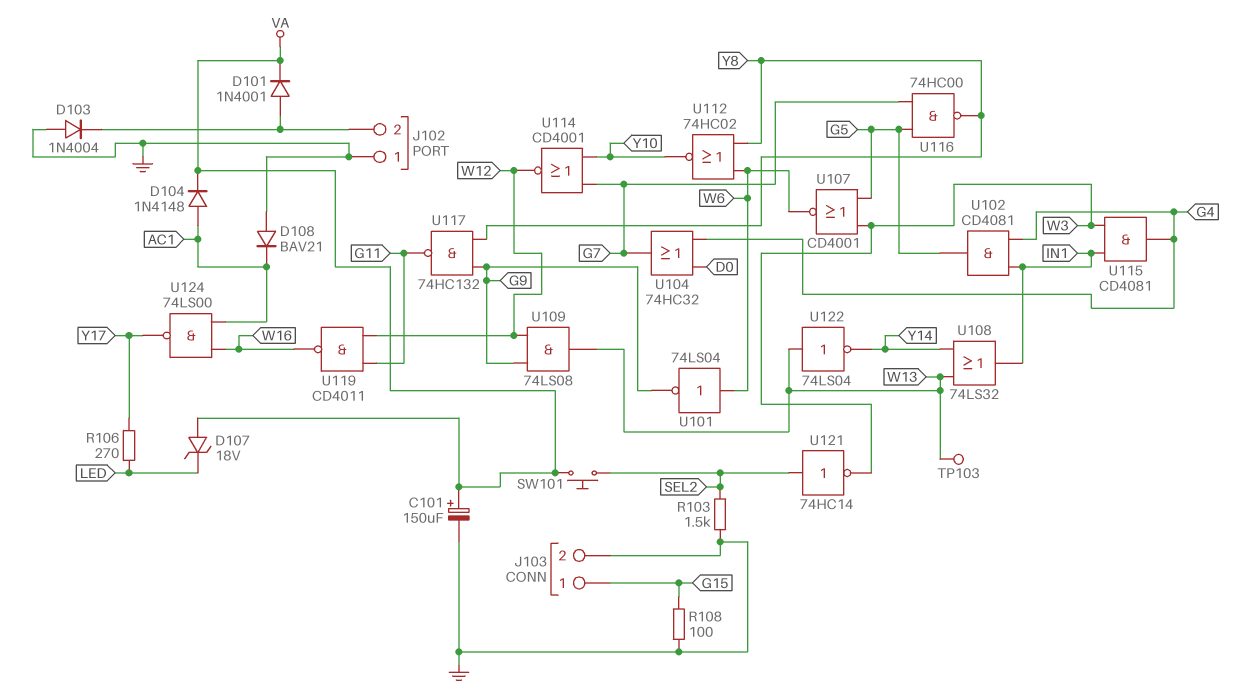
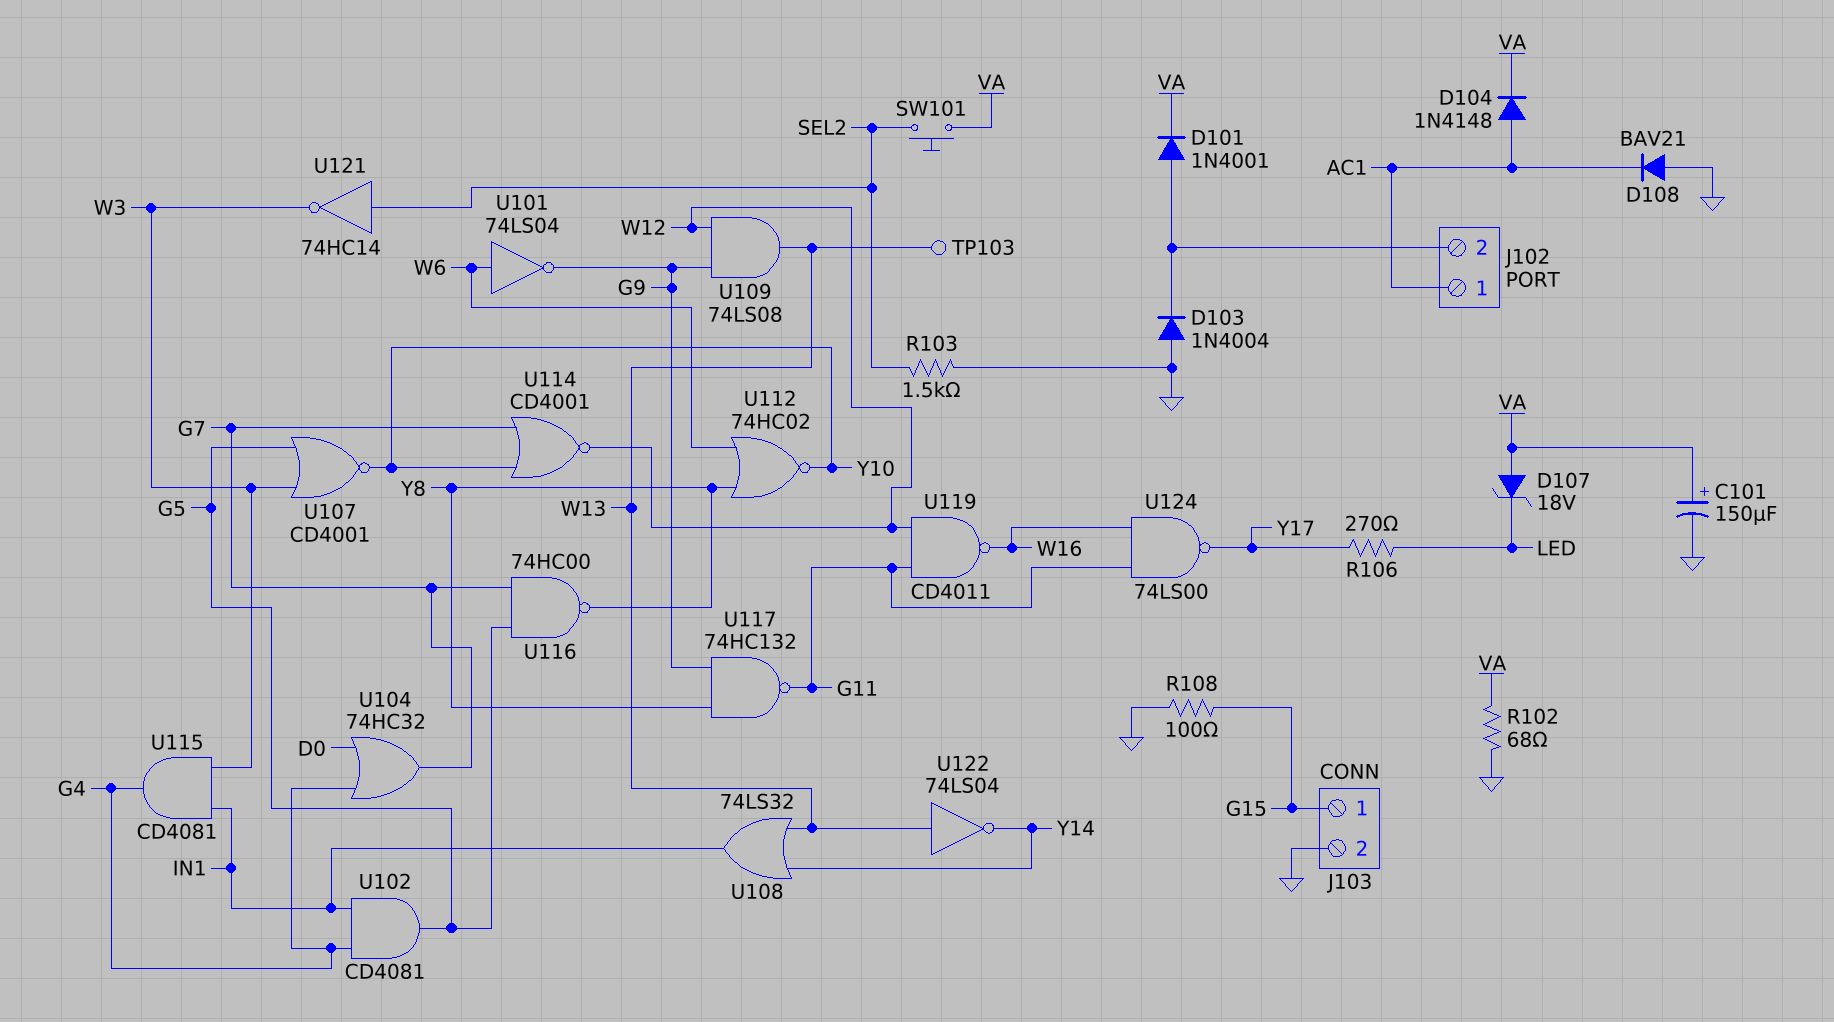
J102 pin 1: GND -> AC1
R102: none -> 68 (GND, VA)
U107: NOR CD4001 (in G5, in W3, out W6) -> NOR CD4001 (in G5, in W3, out Y10)
U124: NAND 74LS00 (in AC1, in W16, out Y17) -> NAND 74LS00 (in G11, in W16, out Y17)

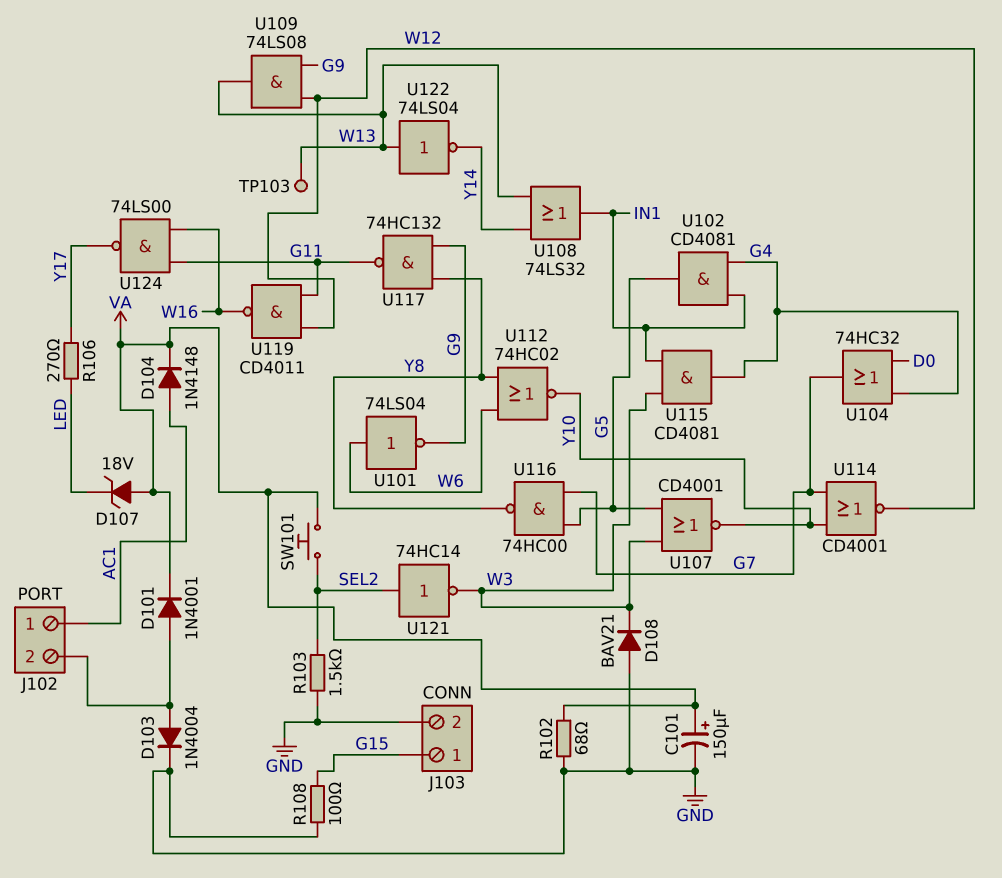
D103: diode 1N4004 (A GND, K J102/2) -> diode 1N4004 (A J102/2, K GND)
D108: diode BAV21 (A GND, K AC1) -> diode BAV21 (A GND, K W3)

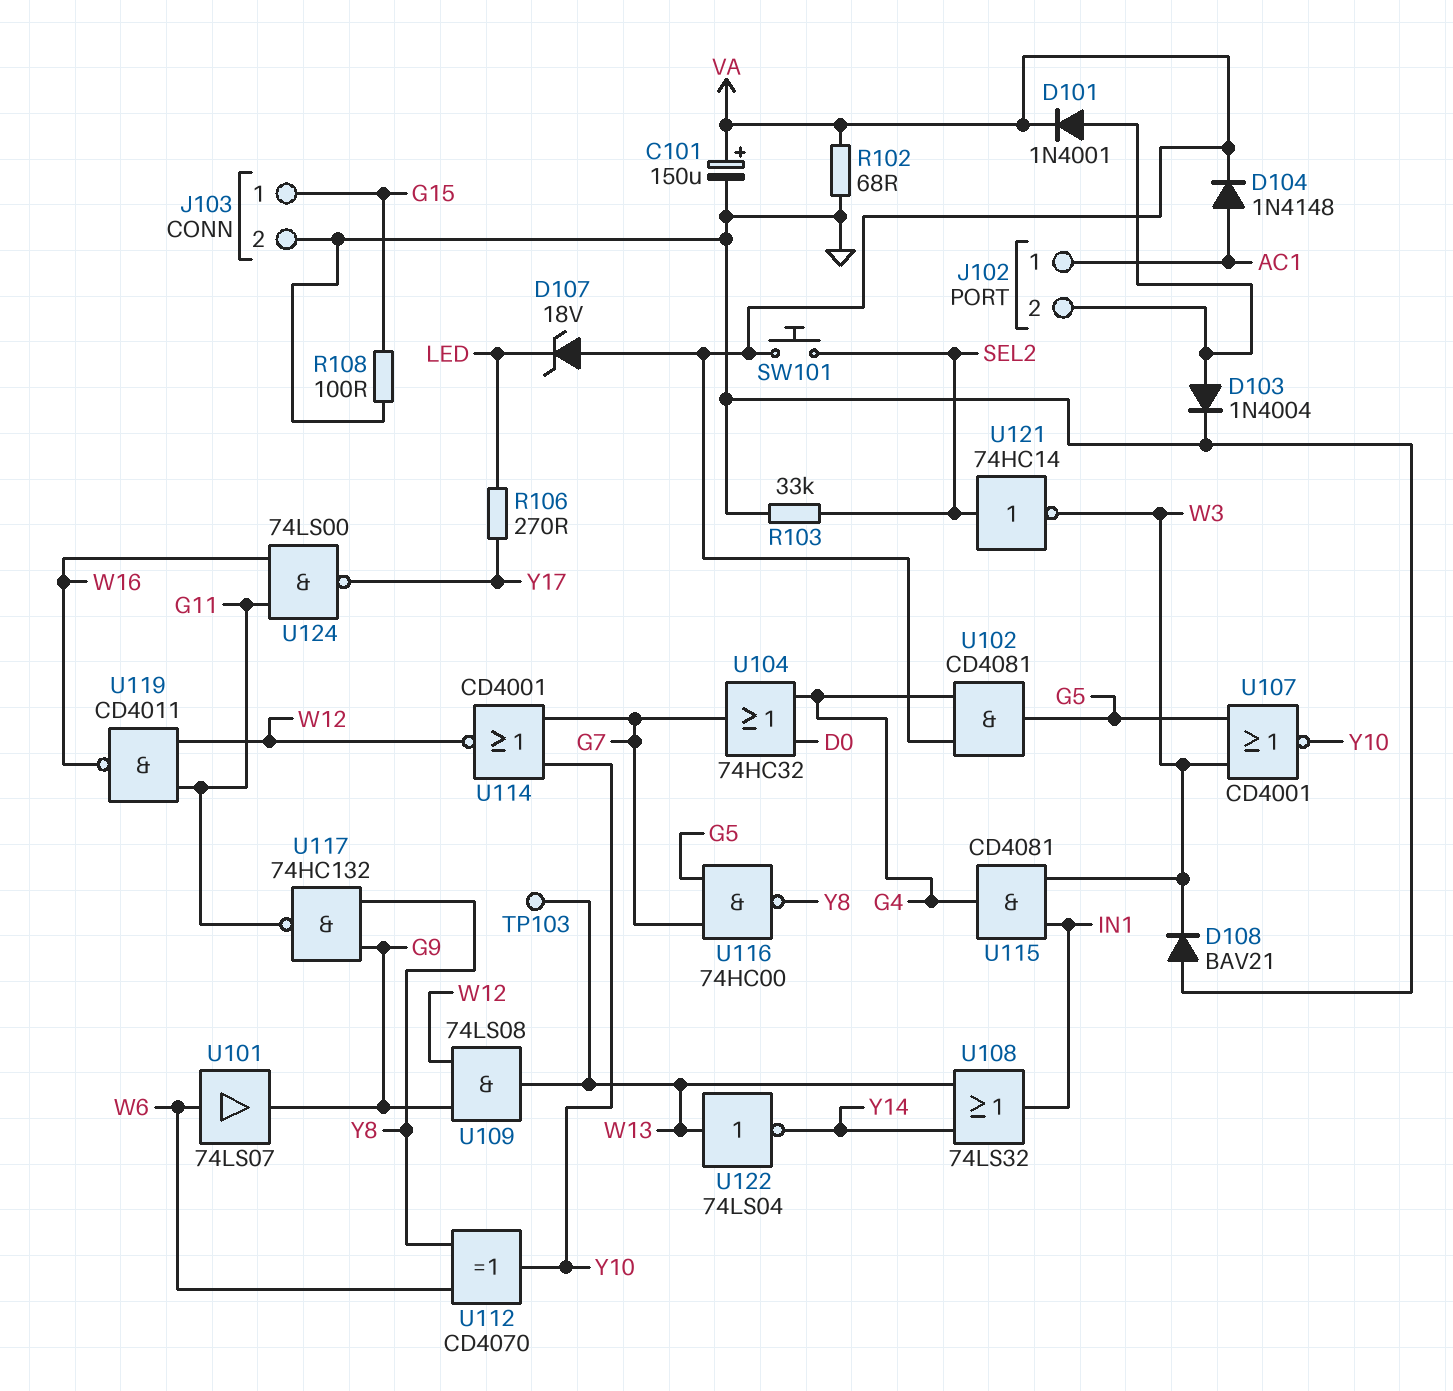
R103: 1.5k (GND, SEL2) -> 33k (GND, SEL2)
U101: NOT 74LS04 (in W6, out G9) -> buffer 74LS07 (in W6, out G9)
U102: AND CD4081 (in G4, in IN1, out G5) -> AND CD4081 (in G4, in VA, out G5)
U112: NOR 74HC02 (in W6, in Y8, out Y10) -> XOR CD4070 (in W6, in Y8, out Y10)

